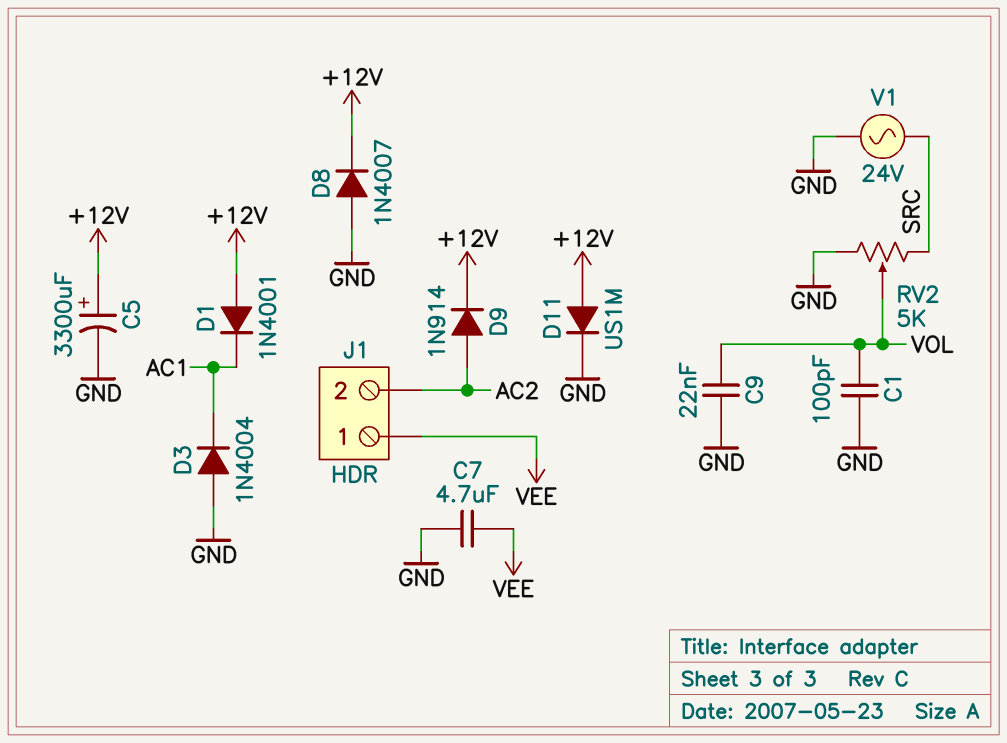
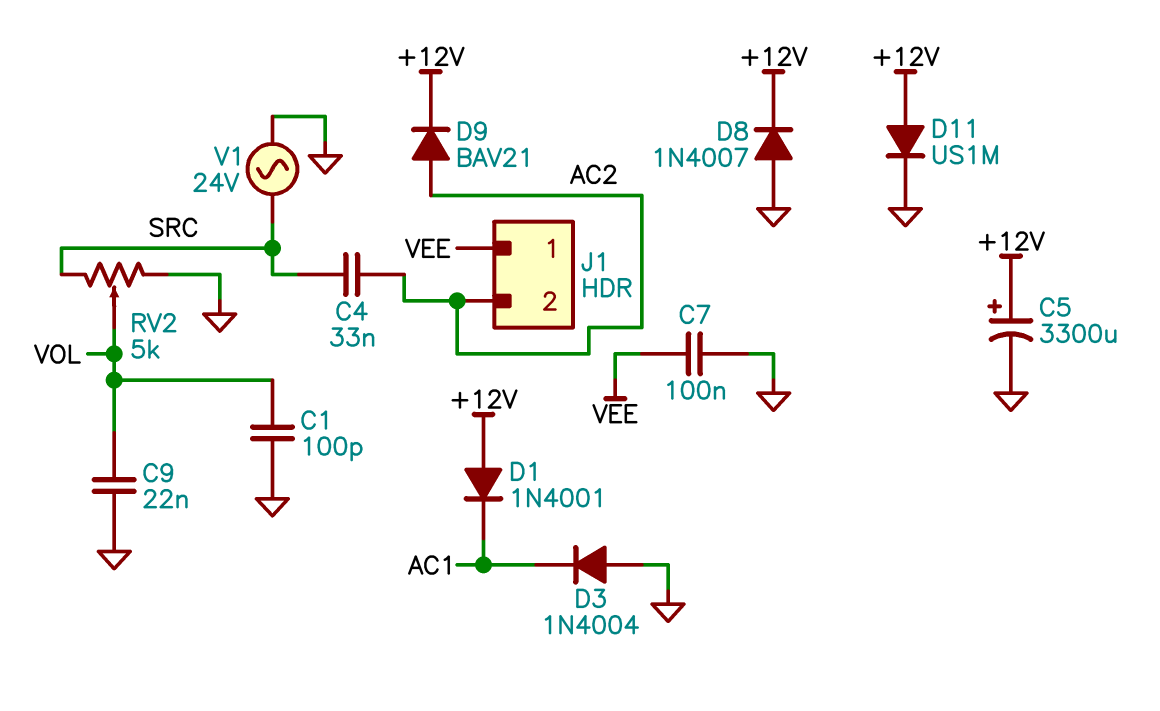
C4: none -> 33nF (AC2, SRC)
C7: 4.7uF (GND, VEE) -> 100nF (GND, VEE)
D9: diode 1N914 (A AC2, K +12V) -> diode BAV21 (A AC2, K +12V)

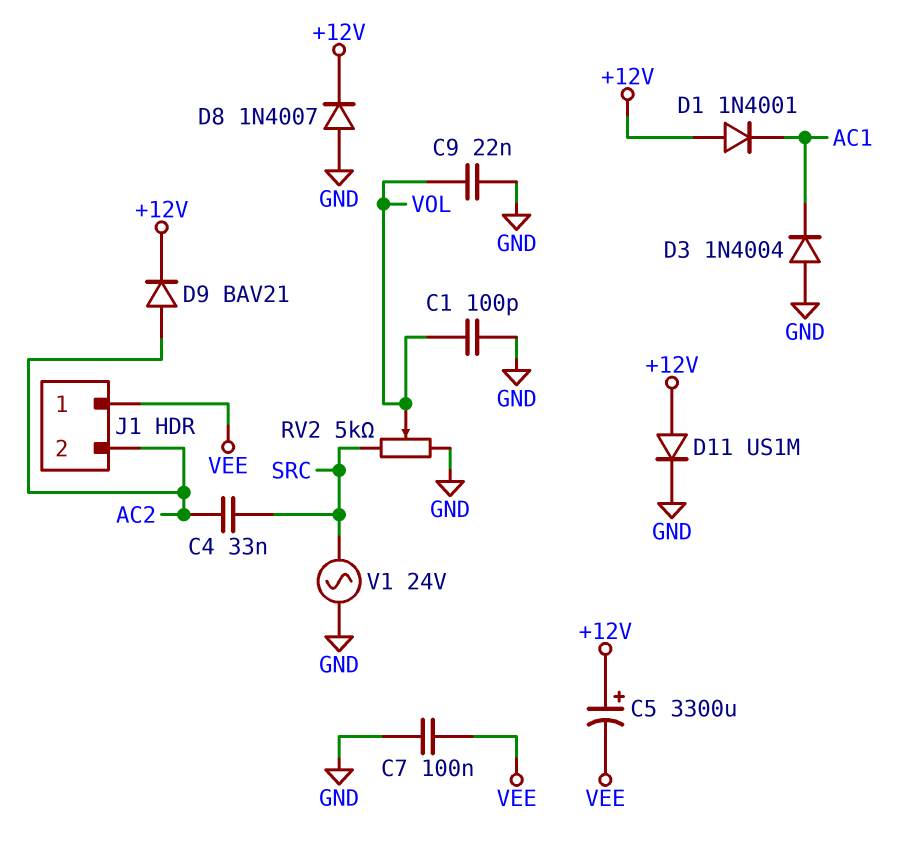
C5: 3300uF (plus +12V, minus GND) -> 3300uF (plus +12V, minus VEE)

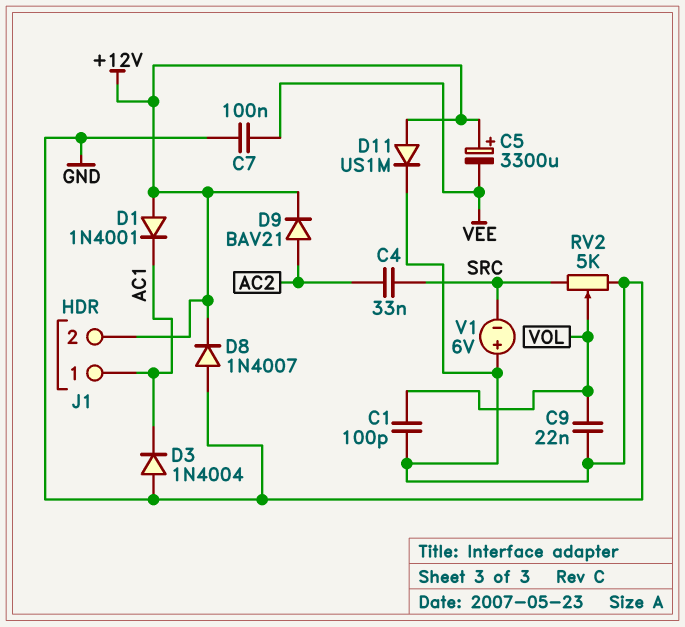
J1 pin 1: VEE -> AC1
J1 pin 2: AC2 -> +12V
V1: AC 24V (GND, SRC) -> 6V (plus GND, minus SRC)

